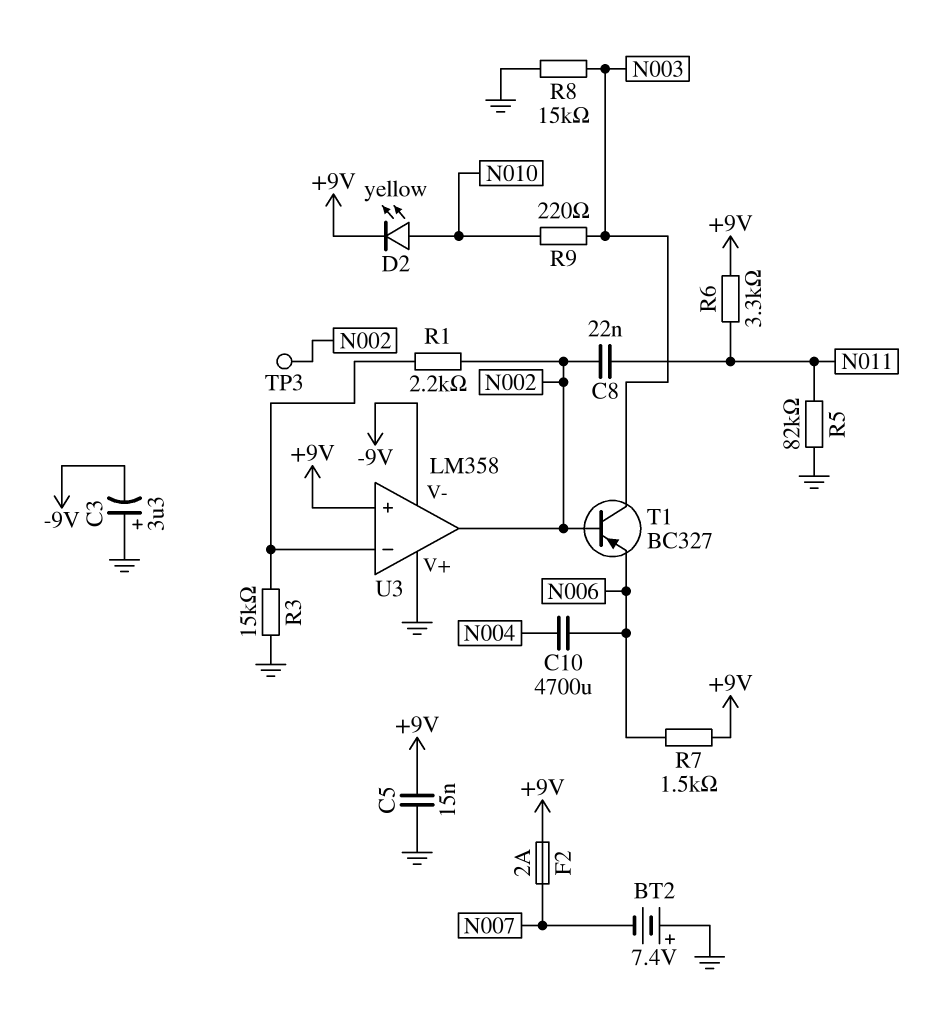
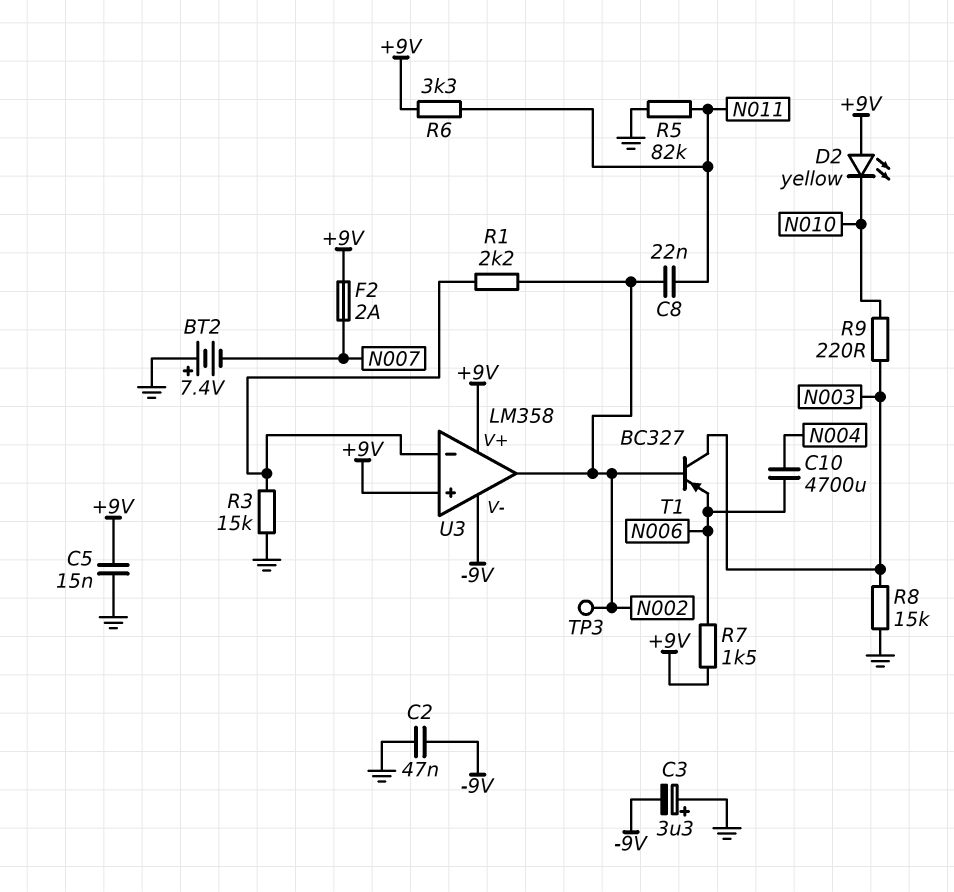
C2: none -> 47nF (-9V, GND)
D2: LED yellow (A N010, K +9V) -> LED yellow (A +9V, K N010)
U3 pin V+: GND -> +9V

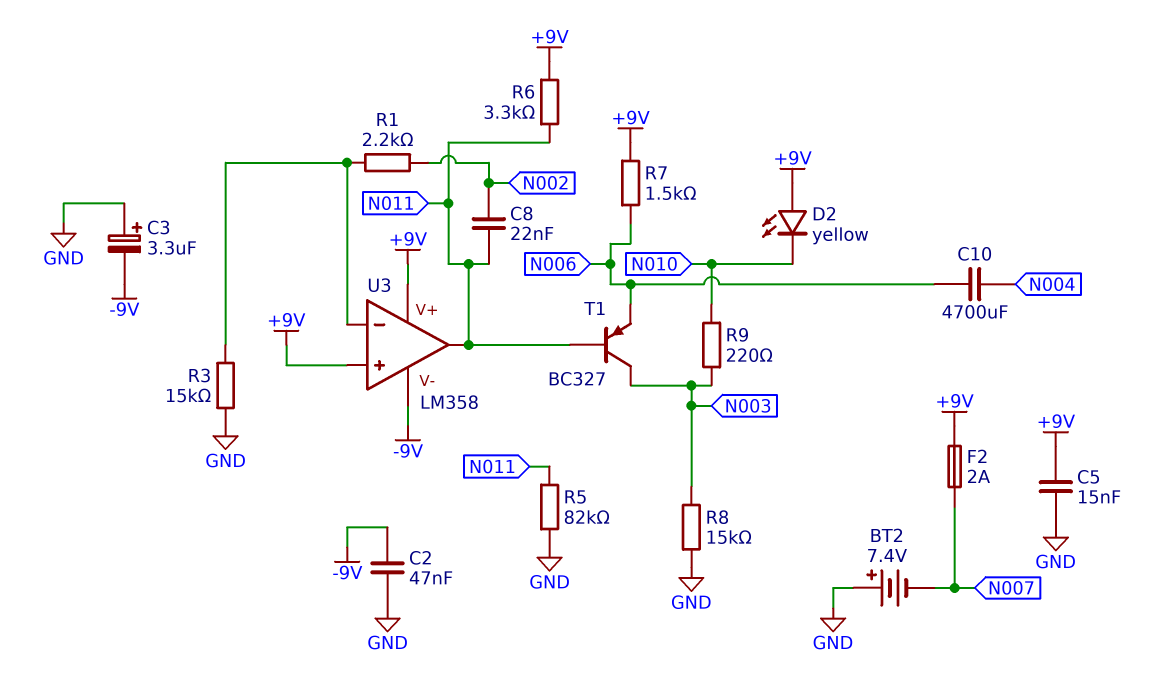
T1: PNP BC327 (B N002, C N003, E N006) -> PNP BC327 (B N011, C N003, E N006)
TP3: test point (N002) -> none
U3 pin out: N002 -> N011

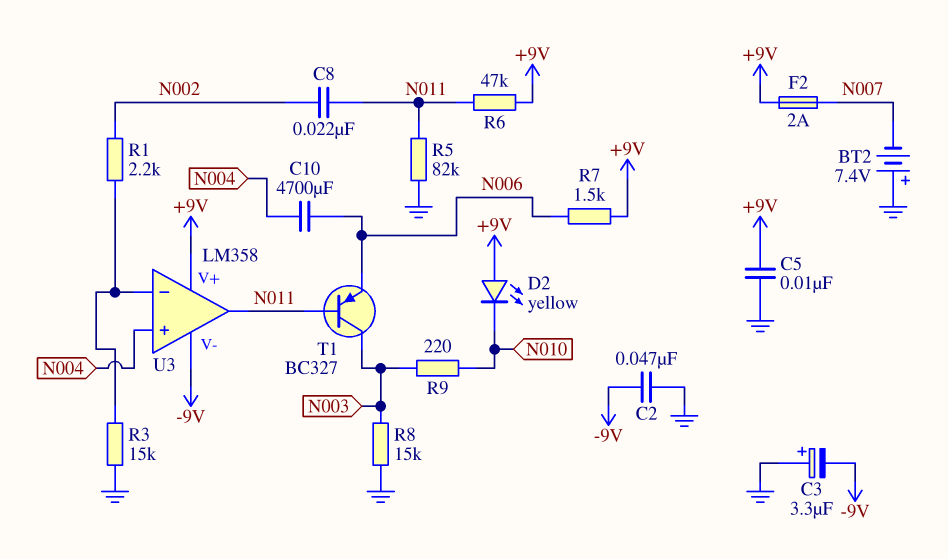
C5: 15nF (+9V, GND) -> 10nF (+9V, GND)
R6: 3.3k (+9V, N011) -> 47k (+9V, N011)
U3 pin in+: +9V -> N004

